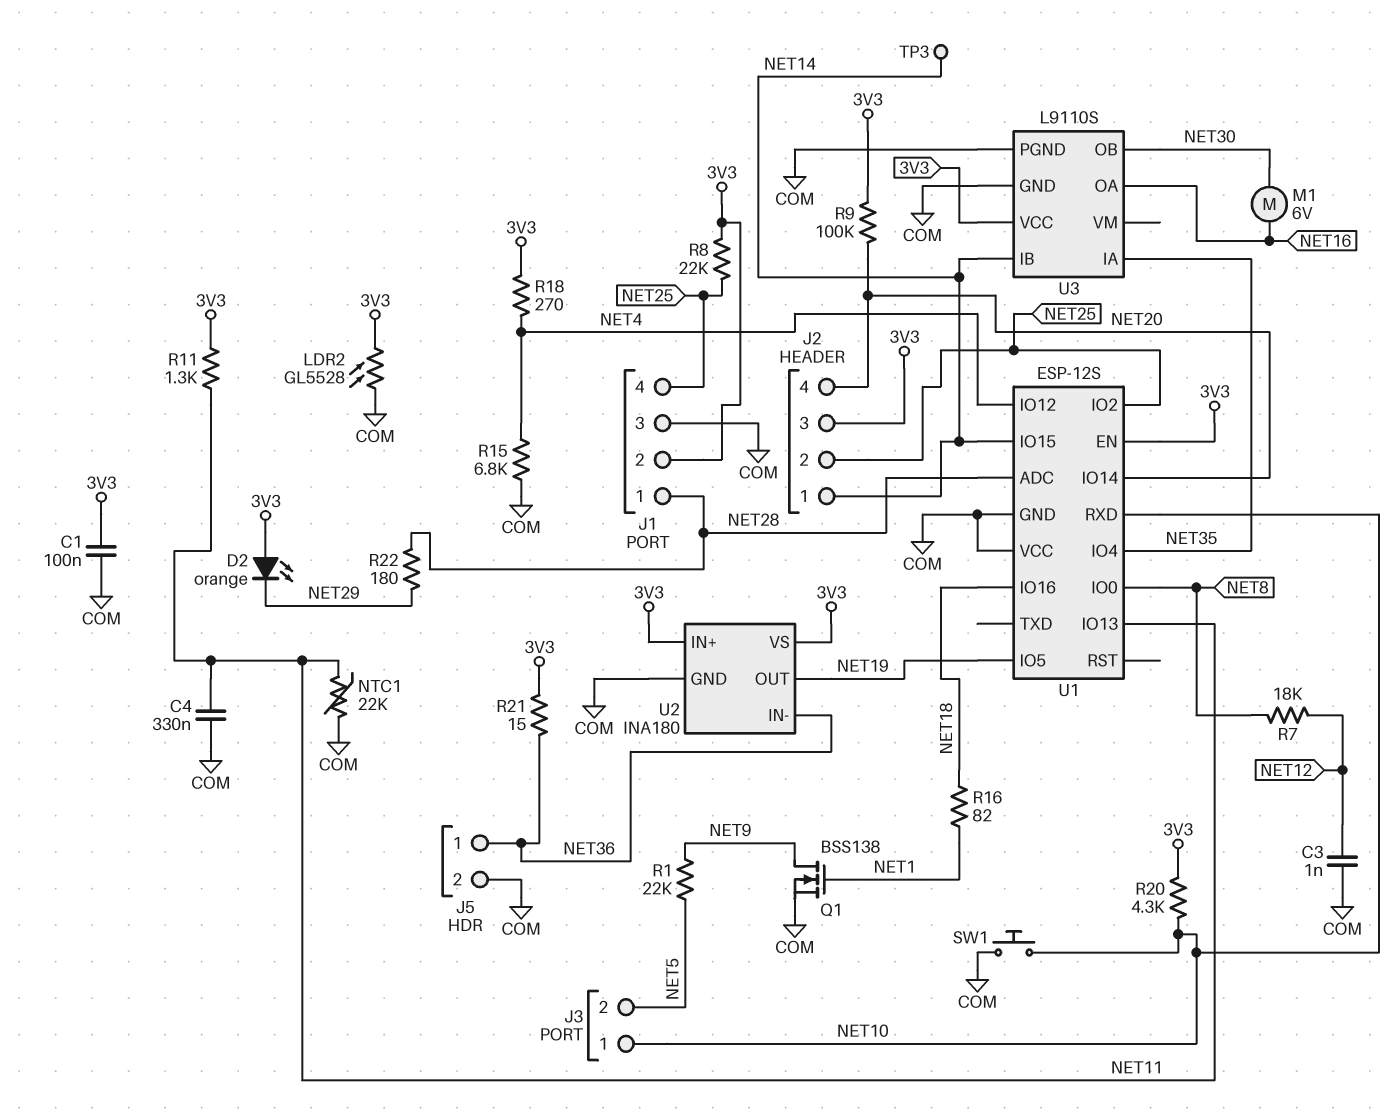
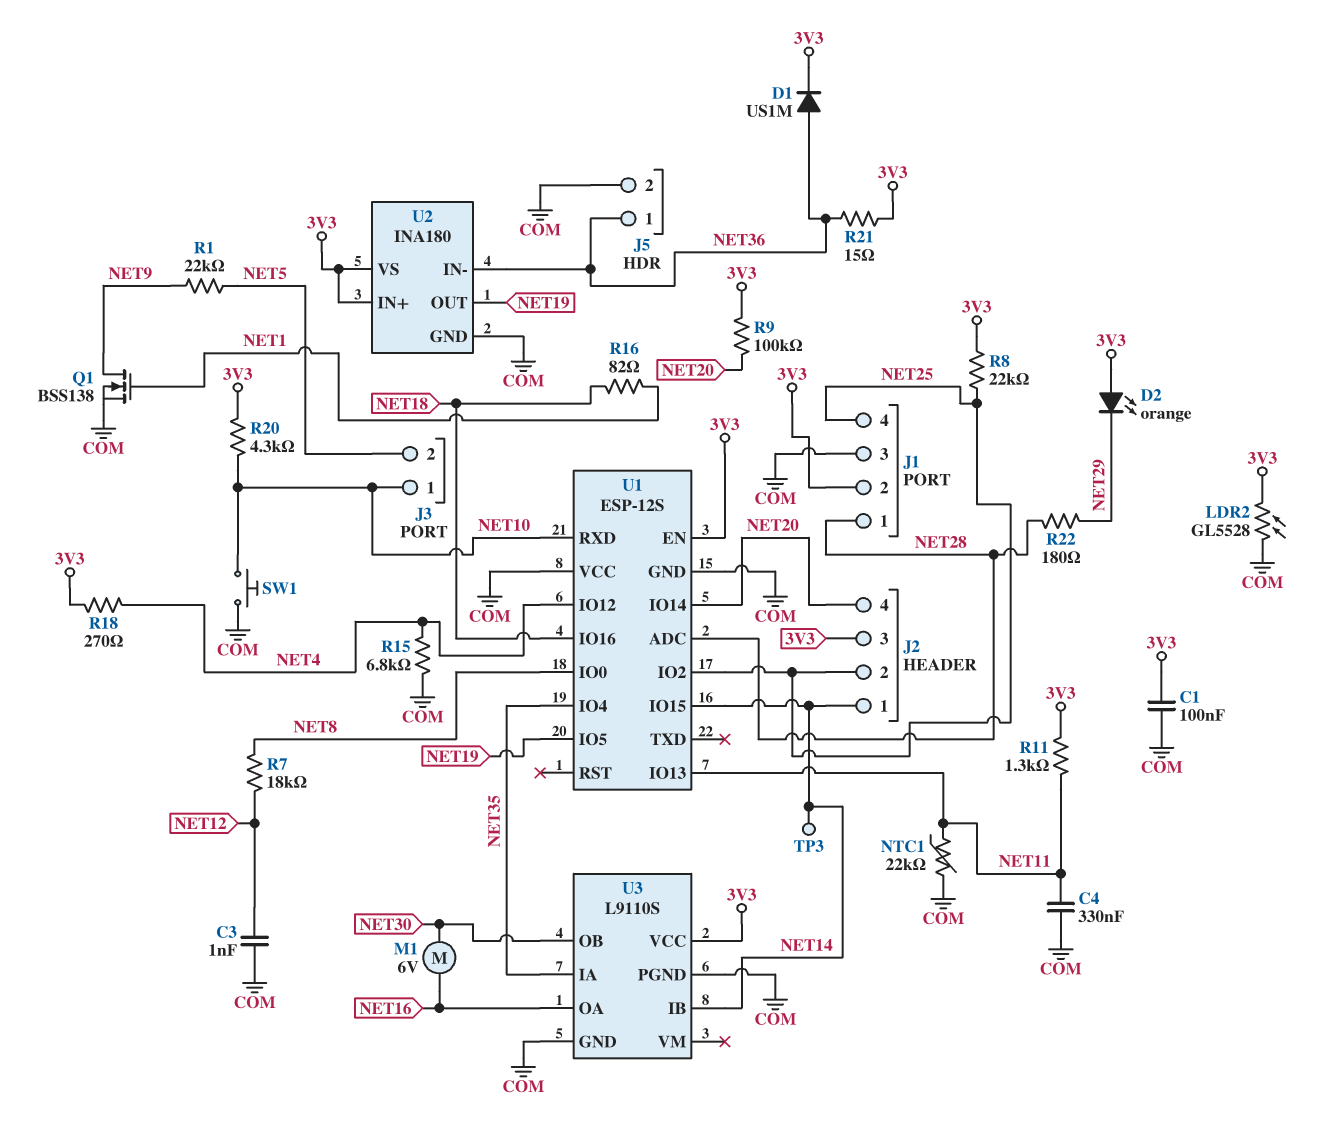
D1: none -> diode US1M (A NET36, K 3V3)

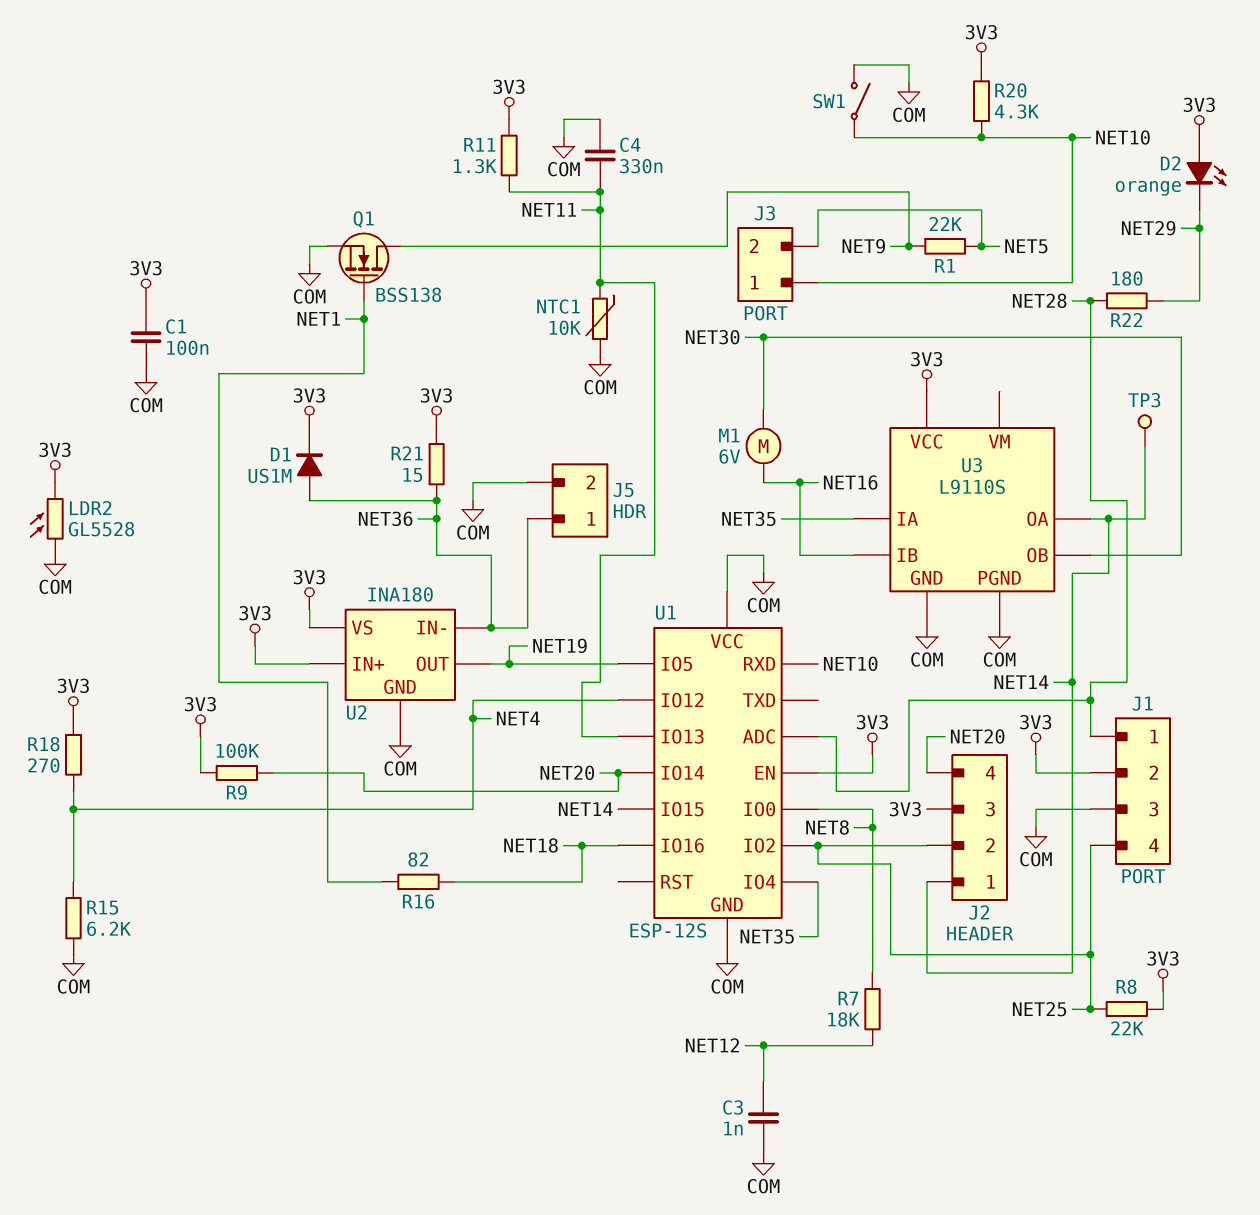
NTC1: 22k (COM, NET11) -> 10k (COM, NET11)
R15: 6.8k (COM, NET4) -> 6.2k (COM, NET4)
SW1: button (COM, NET10) -> switch (COM, NET10)
U3 pin IB: NET14 -> NET16
U3 pin OA: NET16 -> NET14

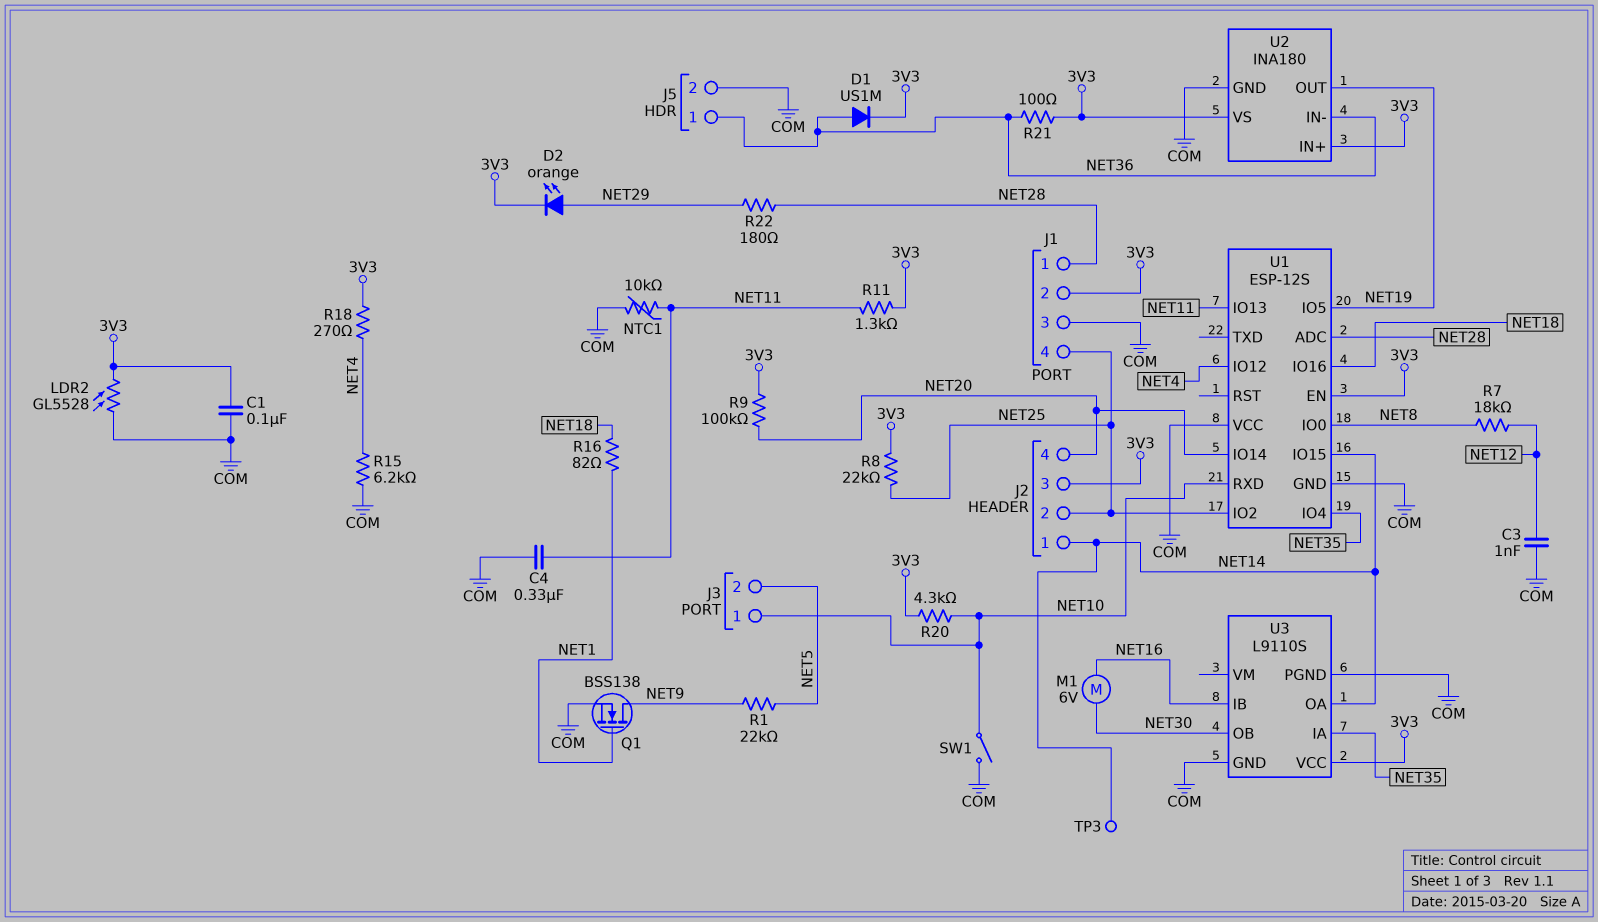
D2: LED orange (A 3V3, K NET29) -> LED orange (A NET29, K 3V3)
R21: 15 (3V3, NET36) -> 100 (3V3, NET36)

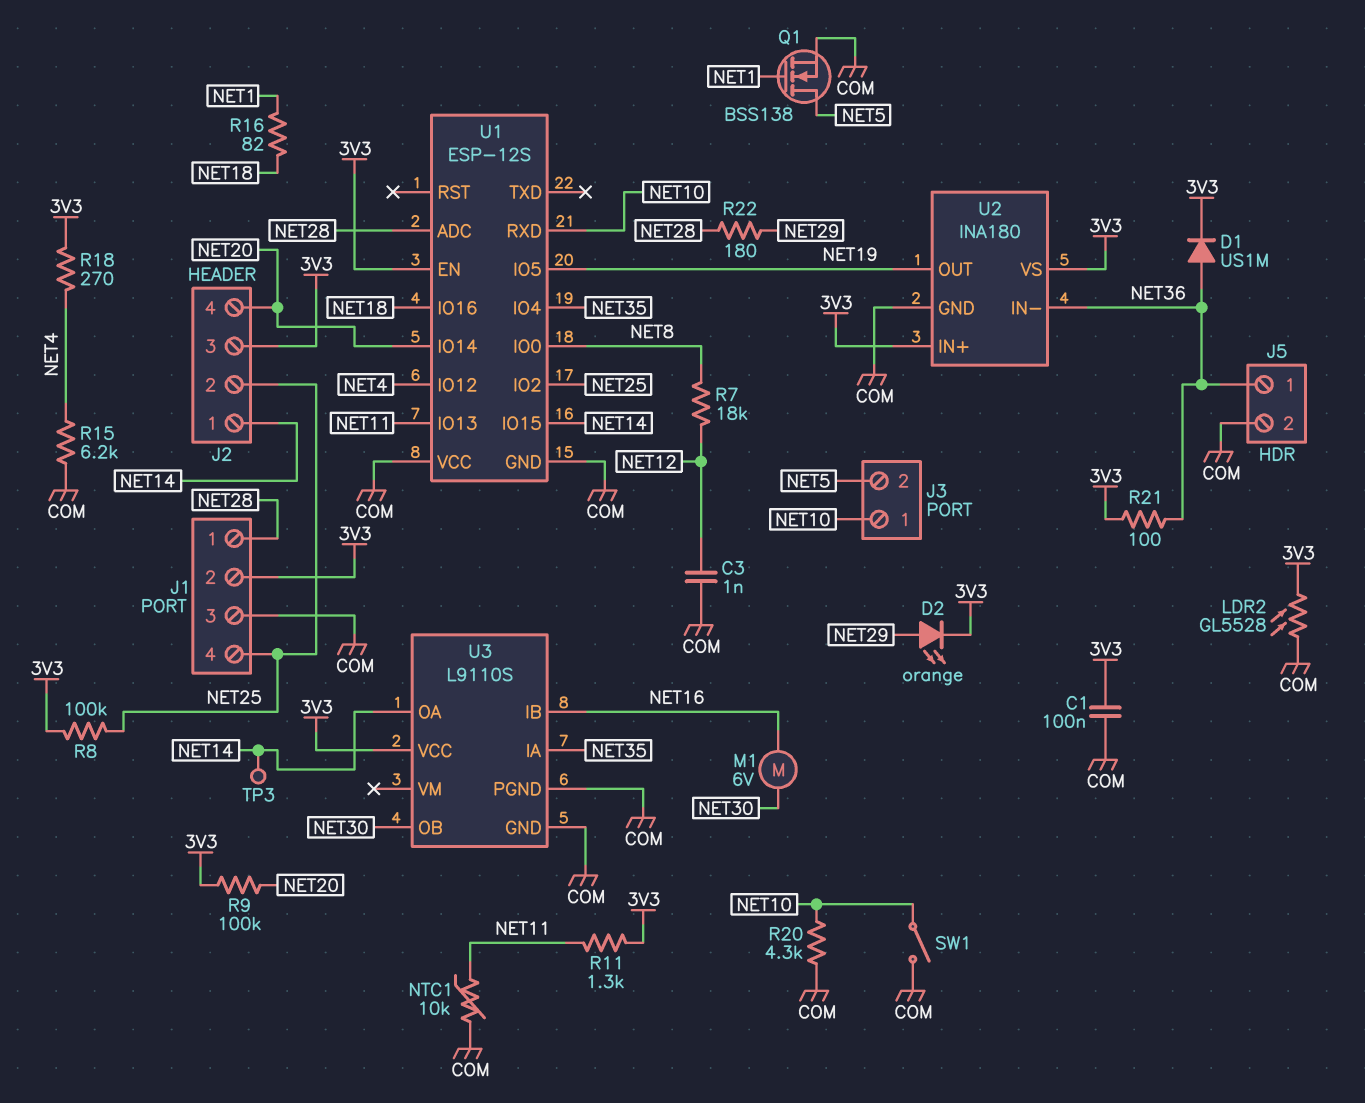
C4: 330nF (COM, NET11) -> none
Q1: NMOS BSS138 (G NET1, D NET9, S COM) -> NMOS BSS138 (G NET1, D NET5, S COM)
R1: 22k (NET5, NET9) -> none
R8: 22k (3V3, NET25) -> 100k (3V3, NET25)
R20: 4.3k (3V3, NET10) -> 4.3k (COM, NET10)

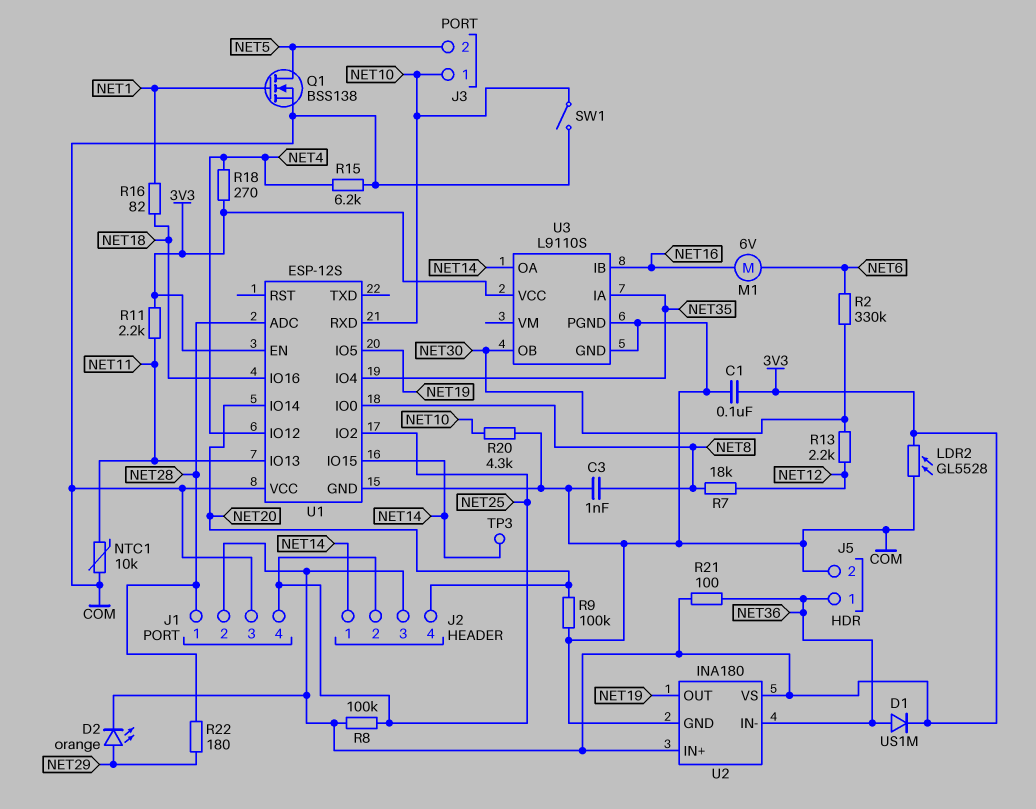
C3: 1nF (COM, NET12) -> 1nF (COM, NET8)
M1: motor 6V (NET16, NET30) -> motor 6V (NET6, NET16)
R2: none -> 330k (NET6, NET30)
R9: 100k (3V3, NET20) -> 100k (COM, NET20)
R11: 1.3k (3V3, NET11) -> 2.2k (3V3, NET11)
R13: none -> 2.2k (NET12, NET30)

